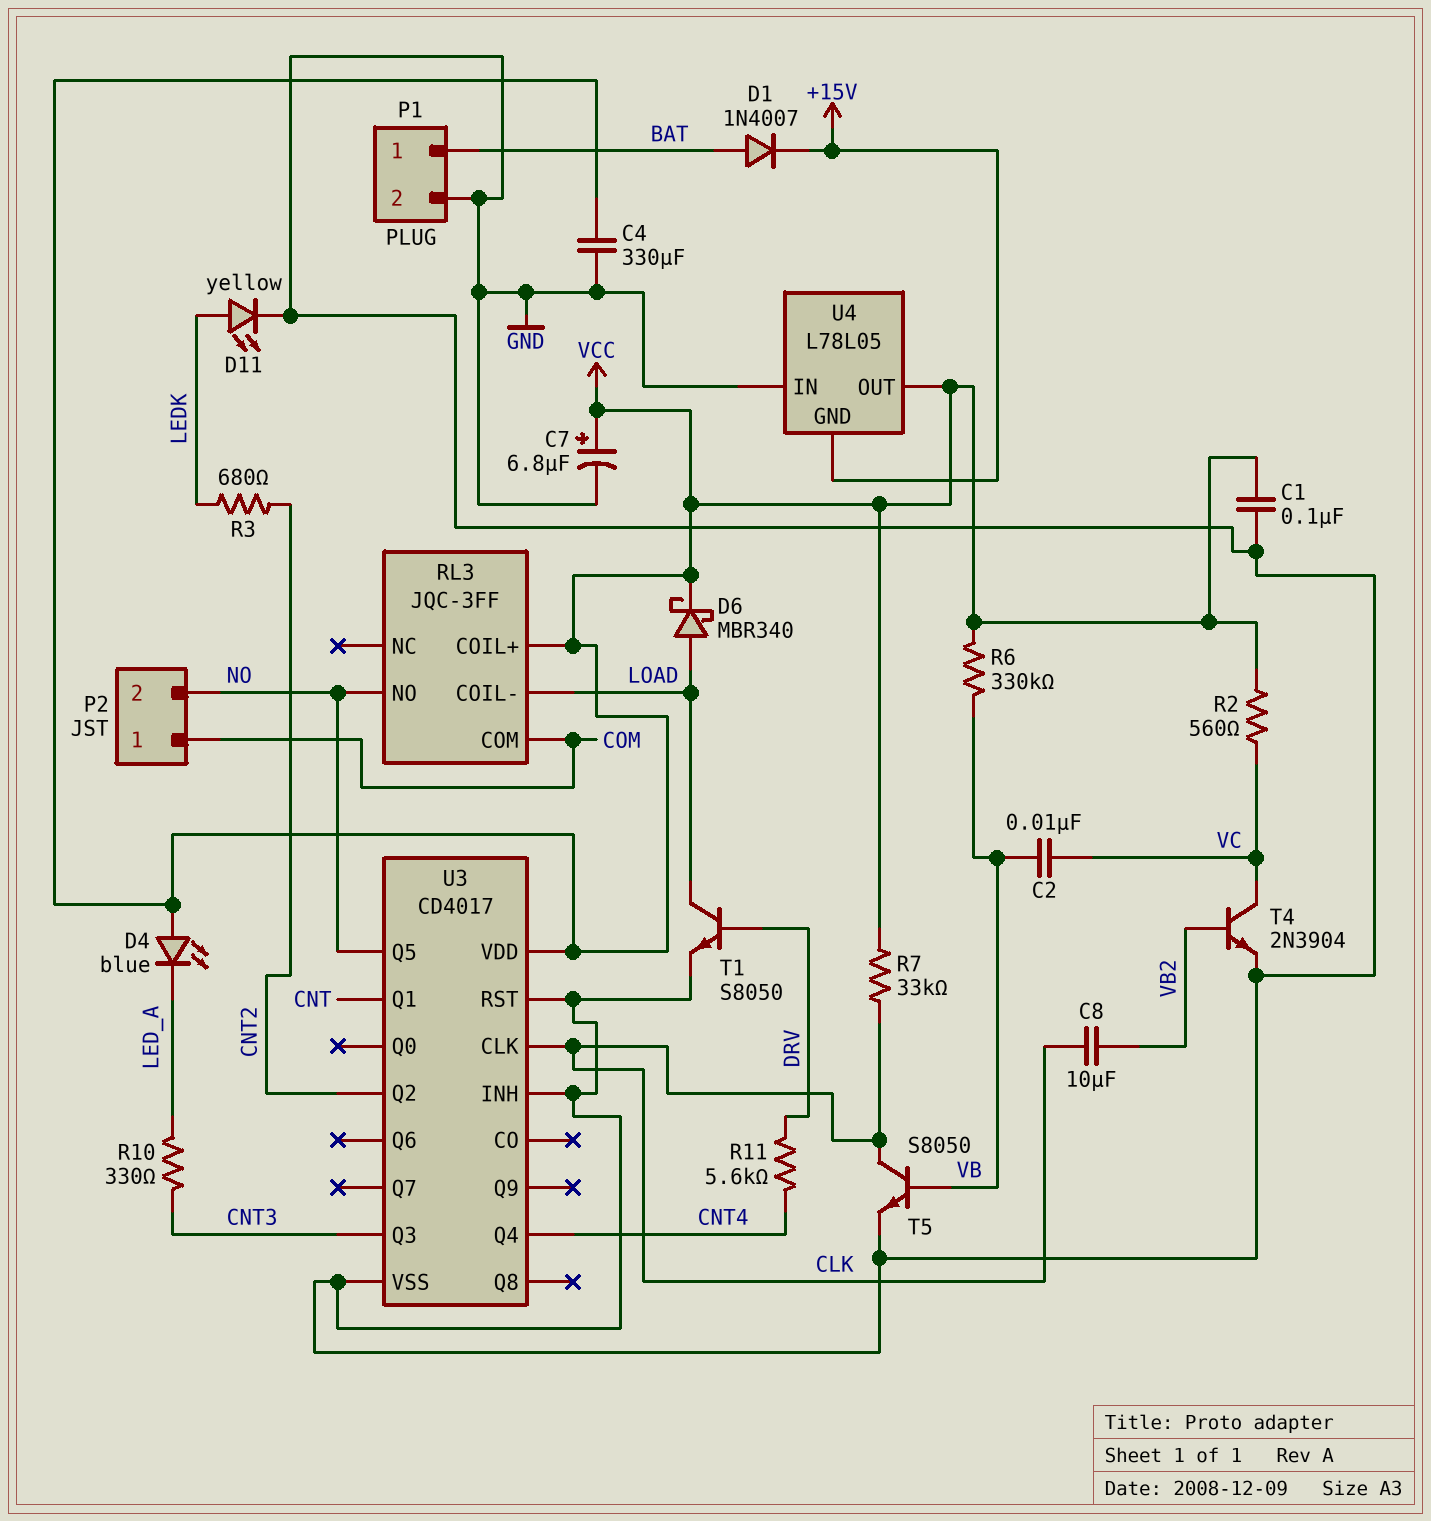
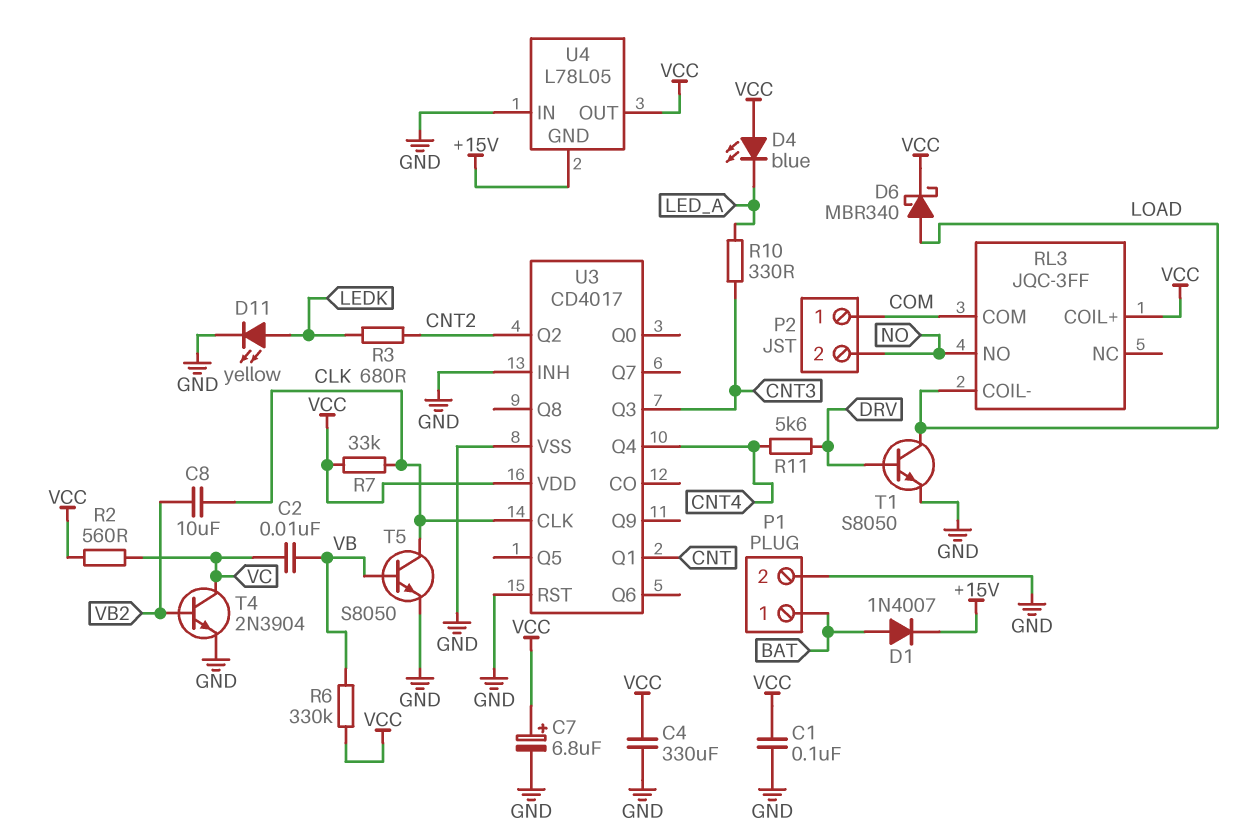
U3 pin Q5: NO -> none

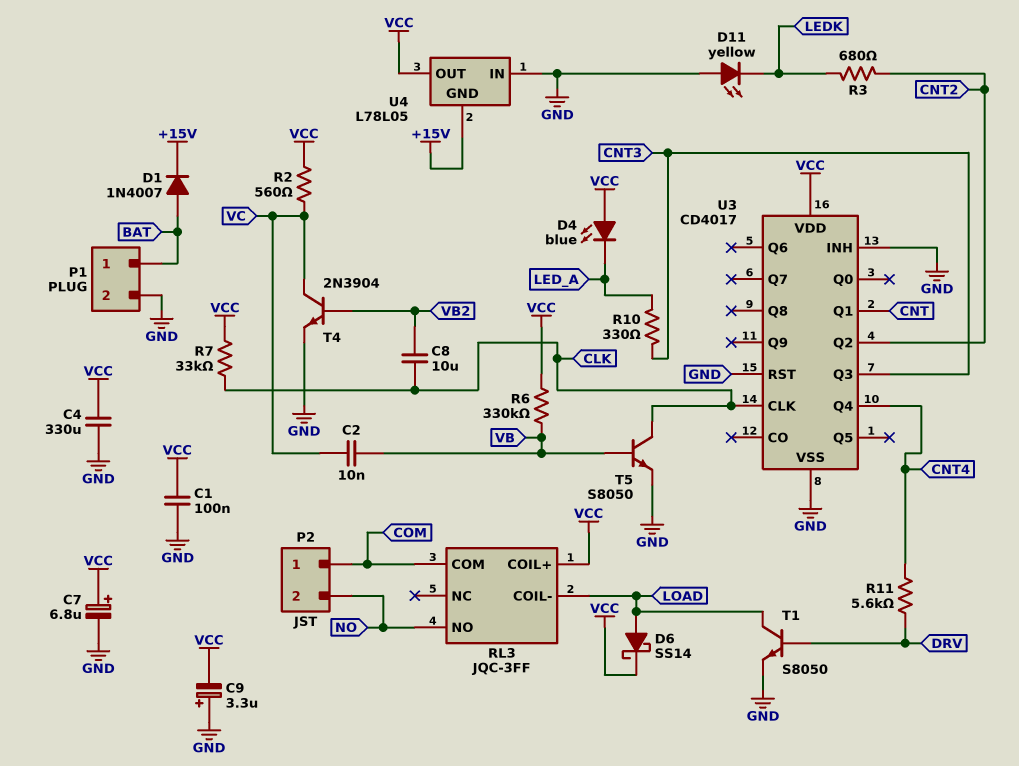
C9: none -> 3.3uF (plus GND, minus VCC)
D6: schottky MBR340 (A LOAD, K VCC) -> schottky SS14 (A LOAD, K VCC)
D11: LED yellow (A LEDK, K GND) -> LED yellow (A GND, K LEDK)

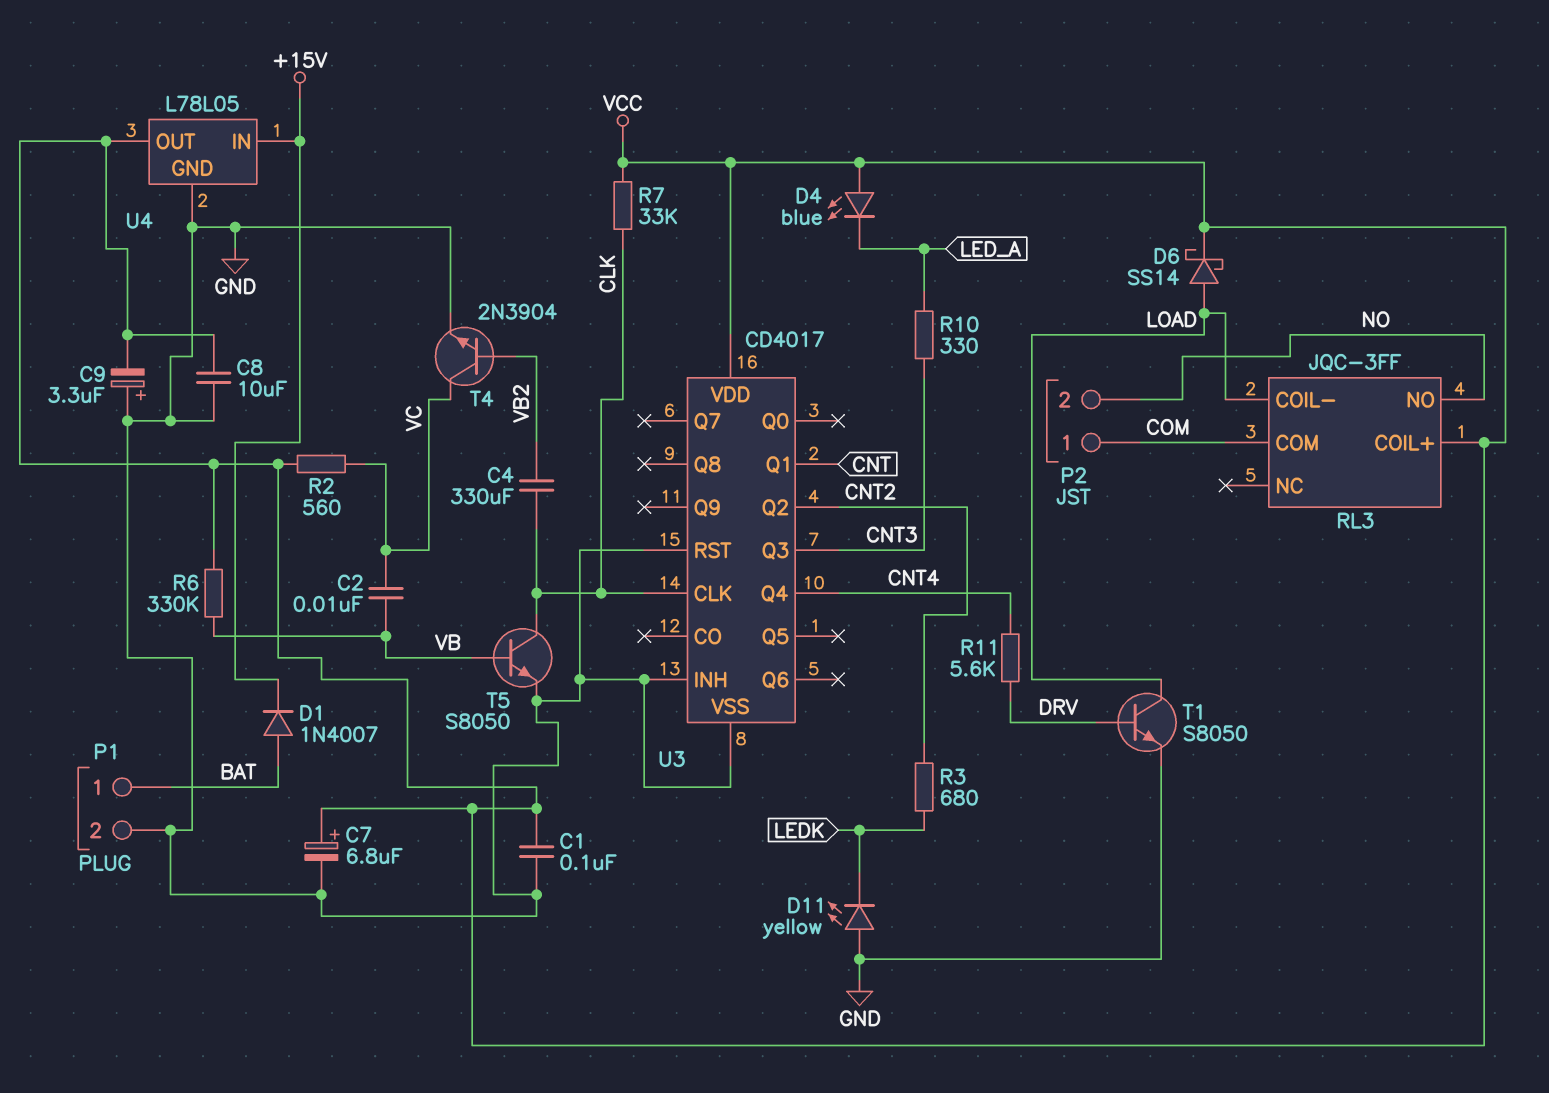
C4: 330uF (GND, VCC) -> 330uF (CLK, VB2)
C8: 10uF (CLK, VB2) -> 10uF (GND, VCC)
U4 pin GND: +15V -> GND
U4 pin IN: GND -> +15V

